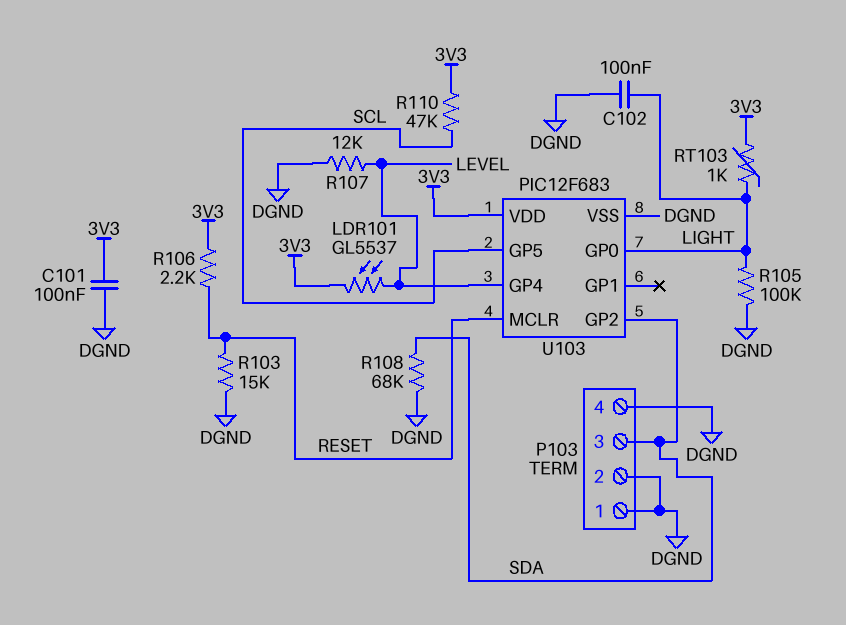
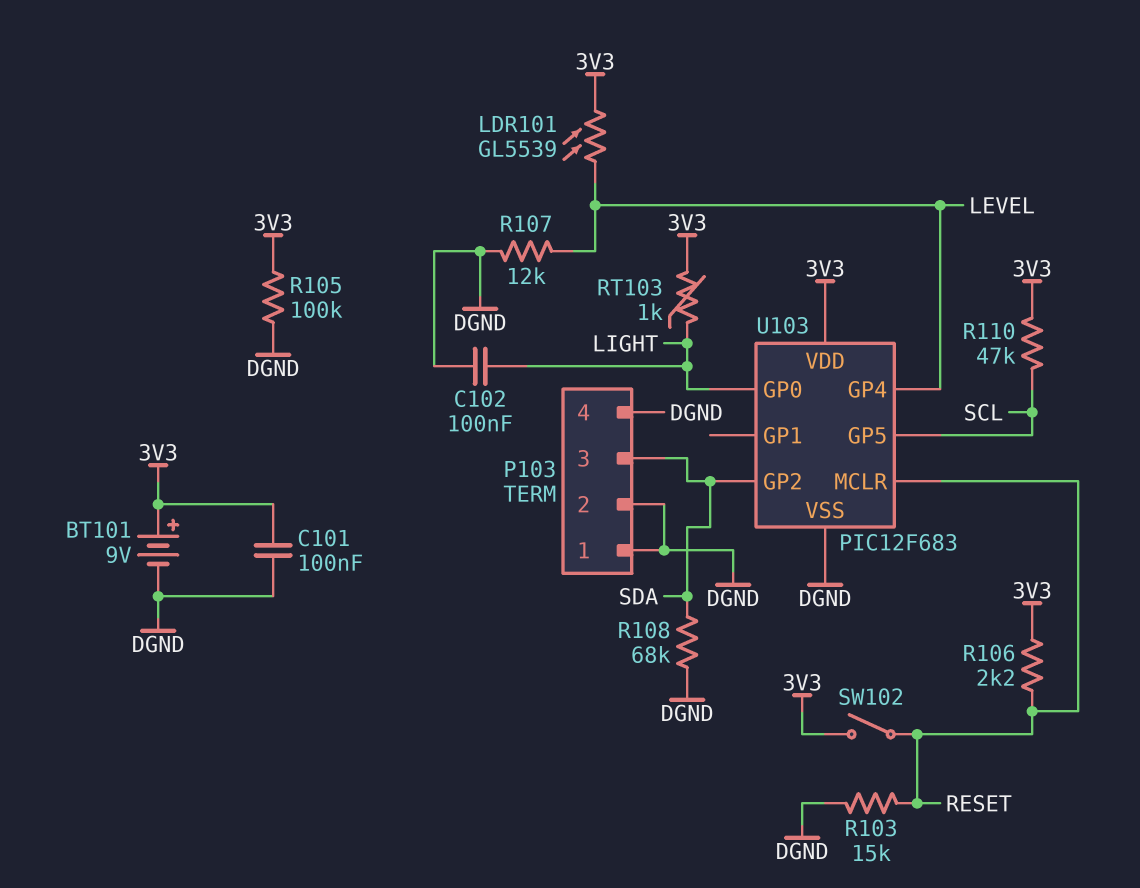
BT101: none -> 9V (plus 3V3, minus DGND)
LDR101: GL5537 (3V3, LEVEL) -> GL5539 (3V3, LEVEL)
R105: 100k (DGND, LIGHT) -> 100k (3V3, DGND)
SW102: none -> switch (3V3, RESET)

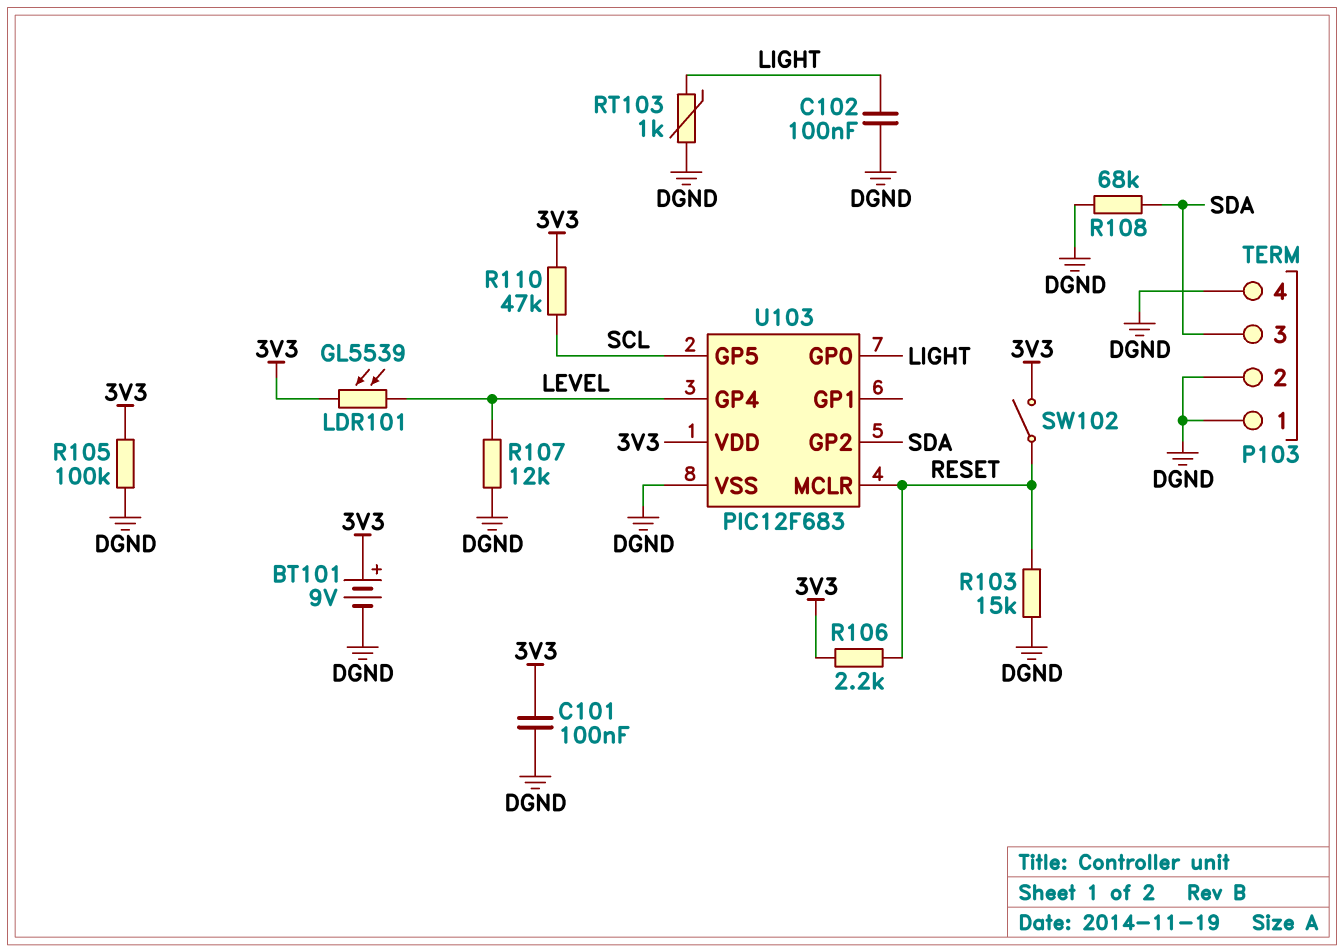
RT103: 1k (3V3, LIGHT) -> 1k (DGND, LIGHT)

